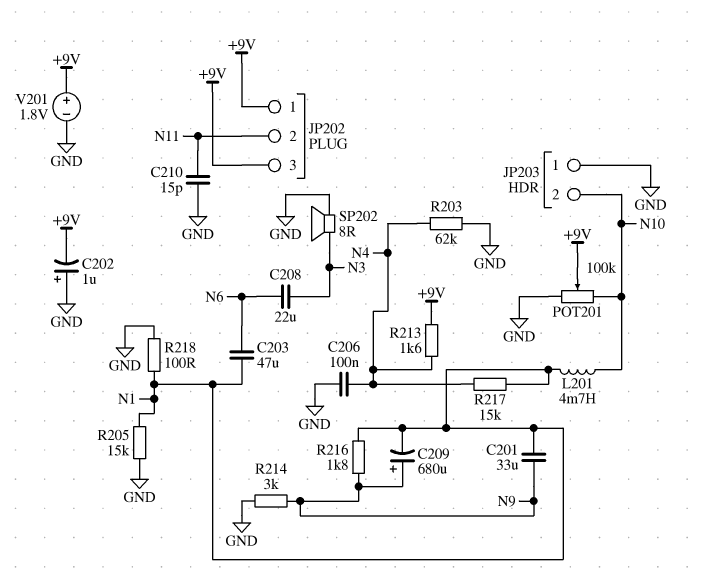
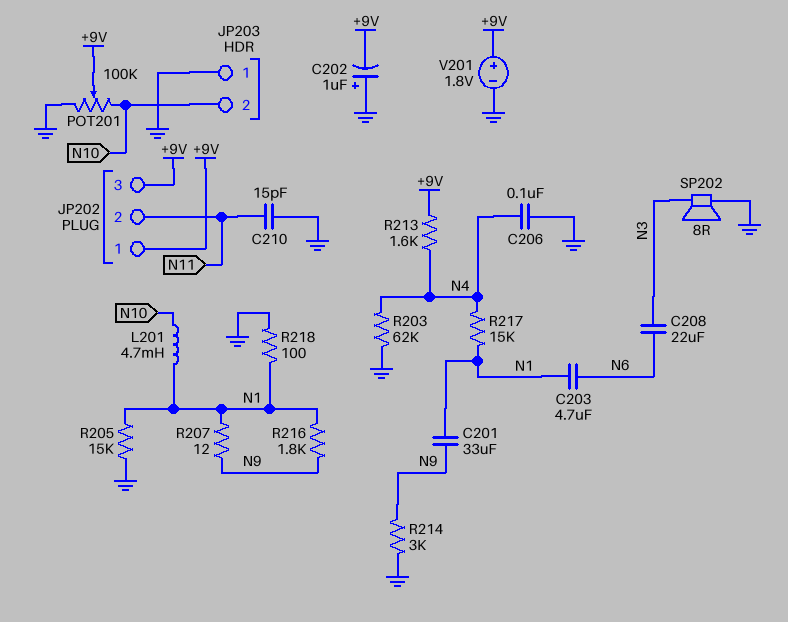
C203: 47uF (N1, N6) -> 4.7uF (N1, N6)
C209: 680uF (plus N9, minus N1) -> none
R207: none -> 12 (N1, N9)

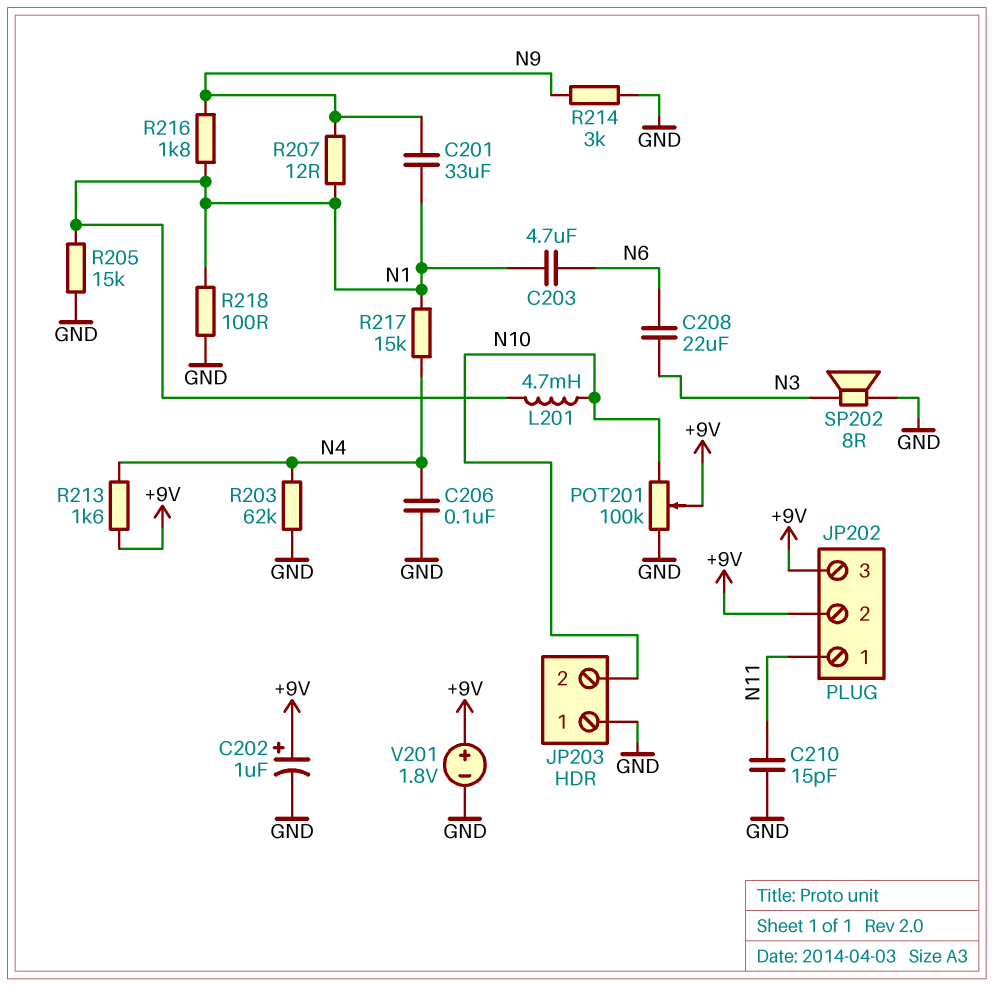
C202: 1uF (plus GND, minus +9V) -> 1uF (plus +9V, minus GND)
JP202 pin 1: +9V -> N11
JP202 pin 2: N11 -> +9V

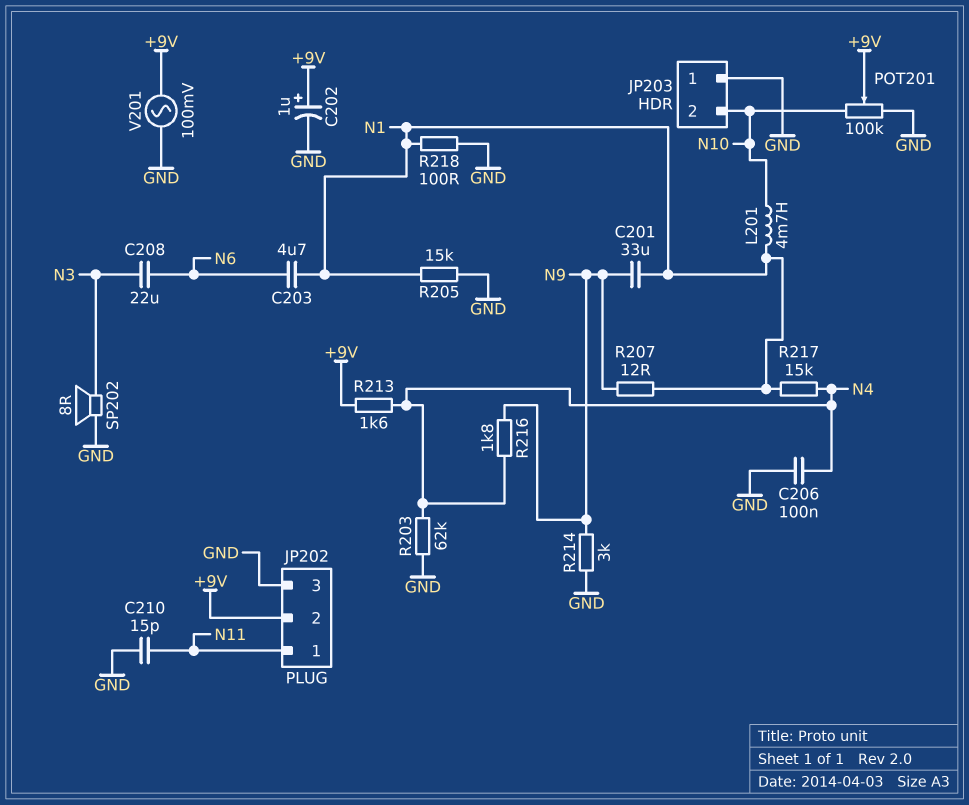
JP202 pin 3: +9V -> GND
R216: 1.8k (N1, N9) -> 1.8k (N4, N9)
V201: 1.8V (plus +9V, minus GND) -> AC 100mV (+9V, GND)

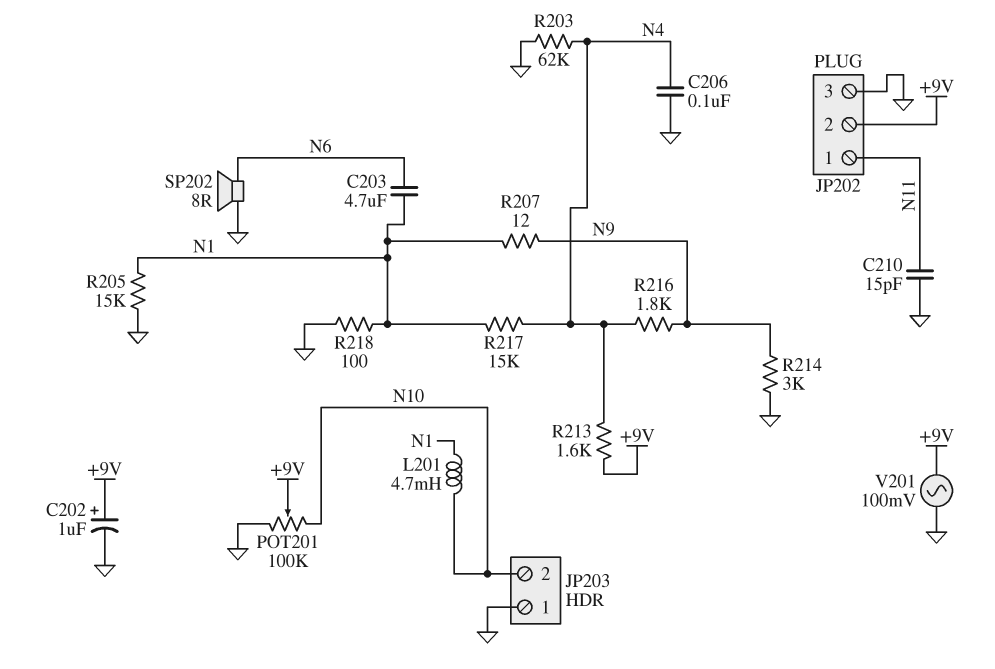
C201: 33uF (N1, N9) -> none
C208: 22uF (N3, N6) -> none
SP202: speaker 8R (GND, N3) -> speaker 8R (GND, N6)

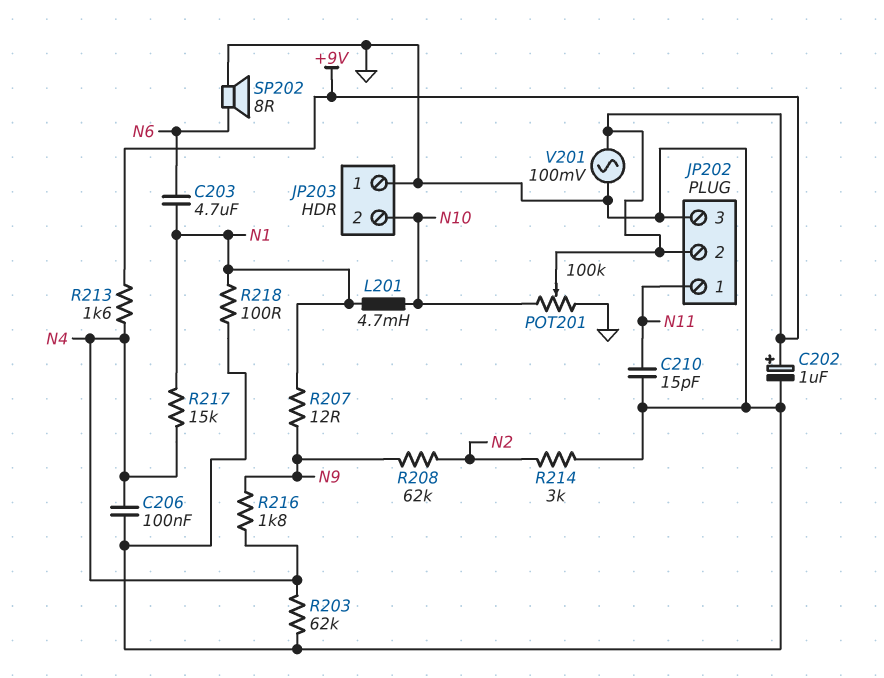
R205: 15k (GND, N1) -> none
R208: none -> 62k (N2, N9)
R214: 3k (GND, N9) -> 3k (GND, N2)

